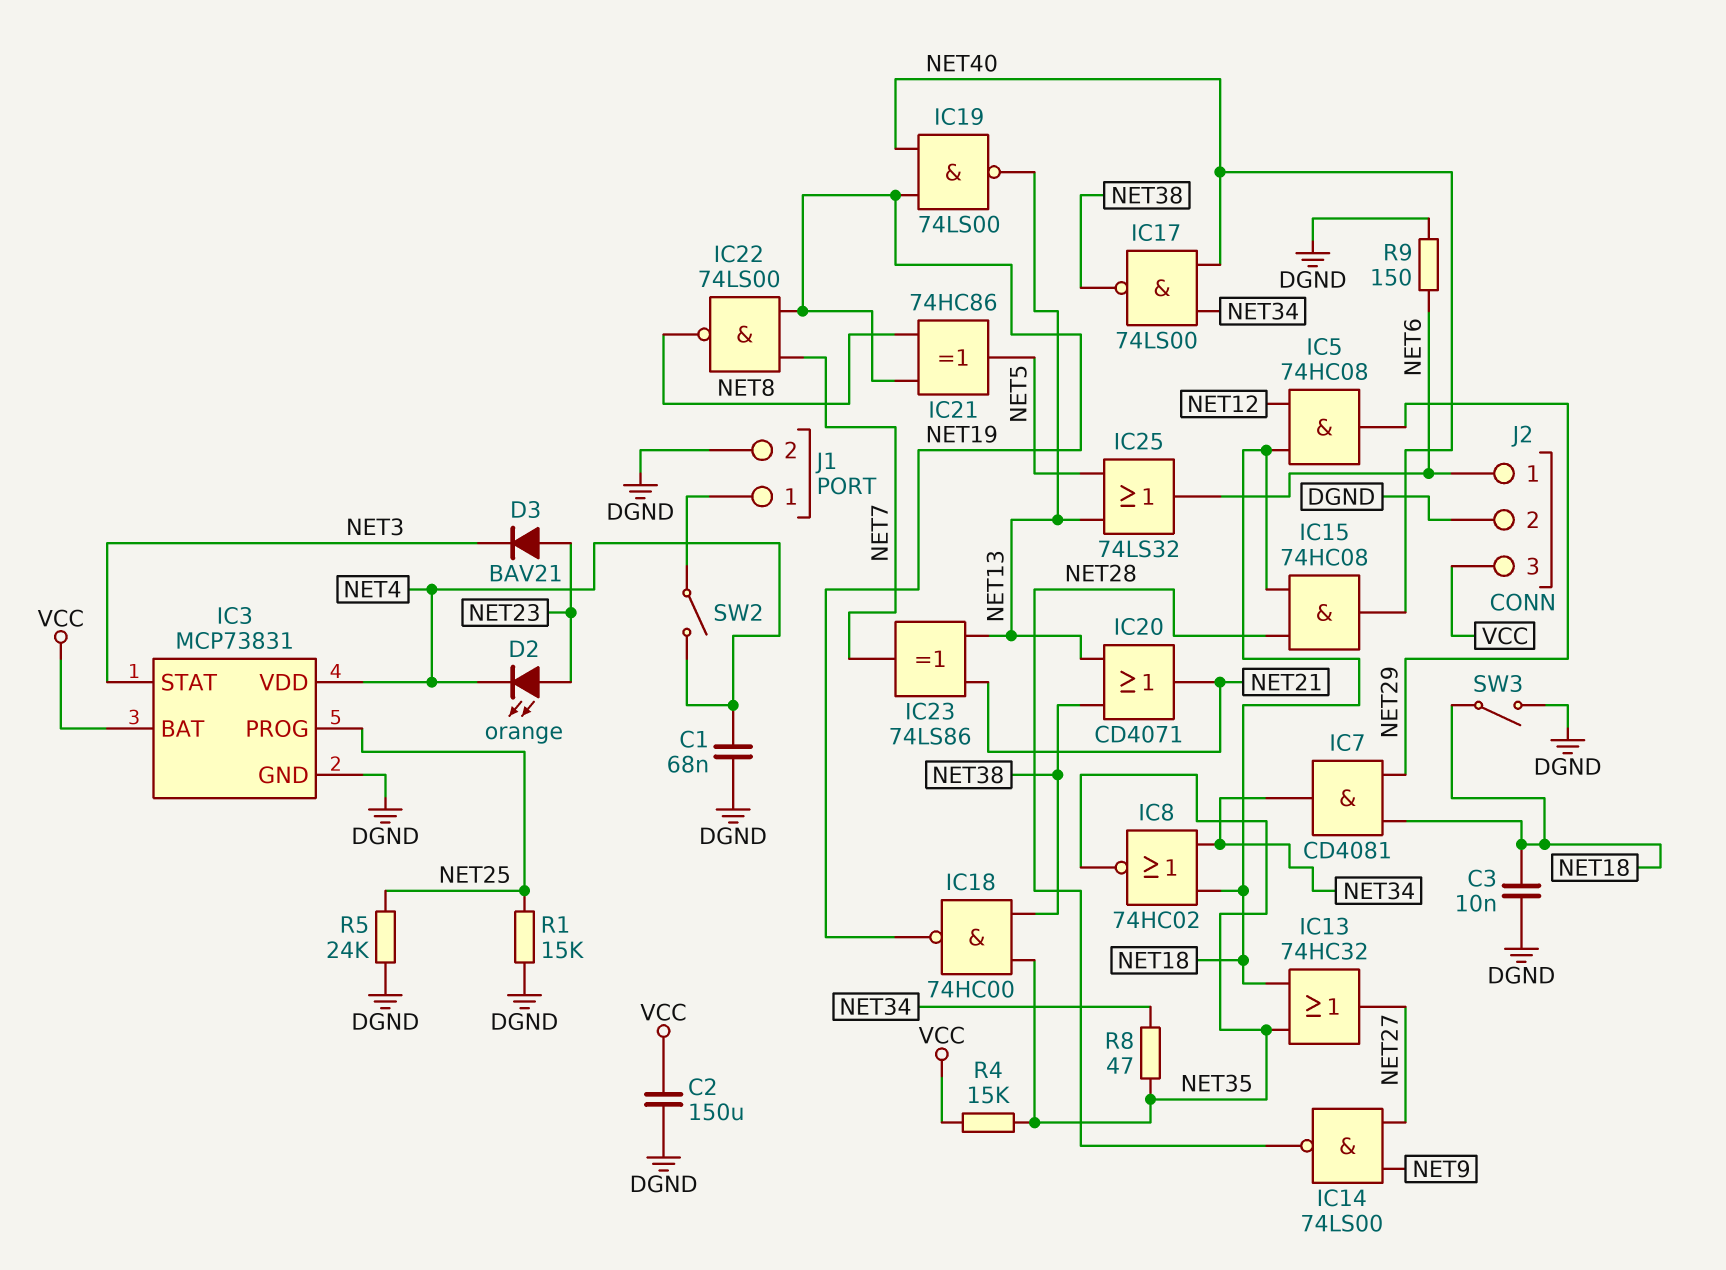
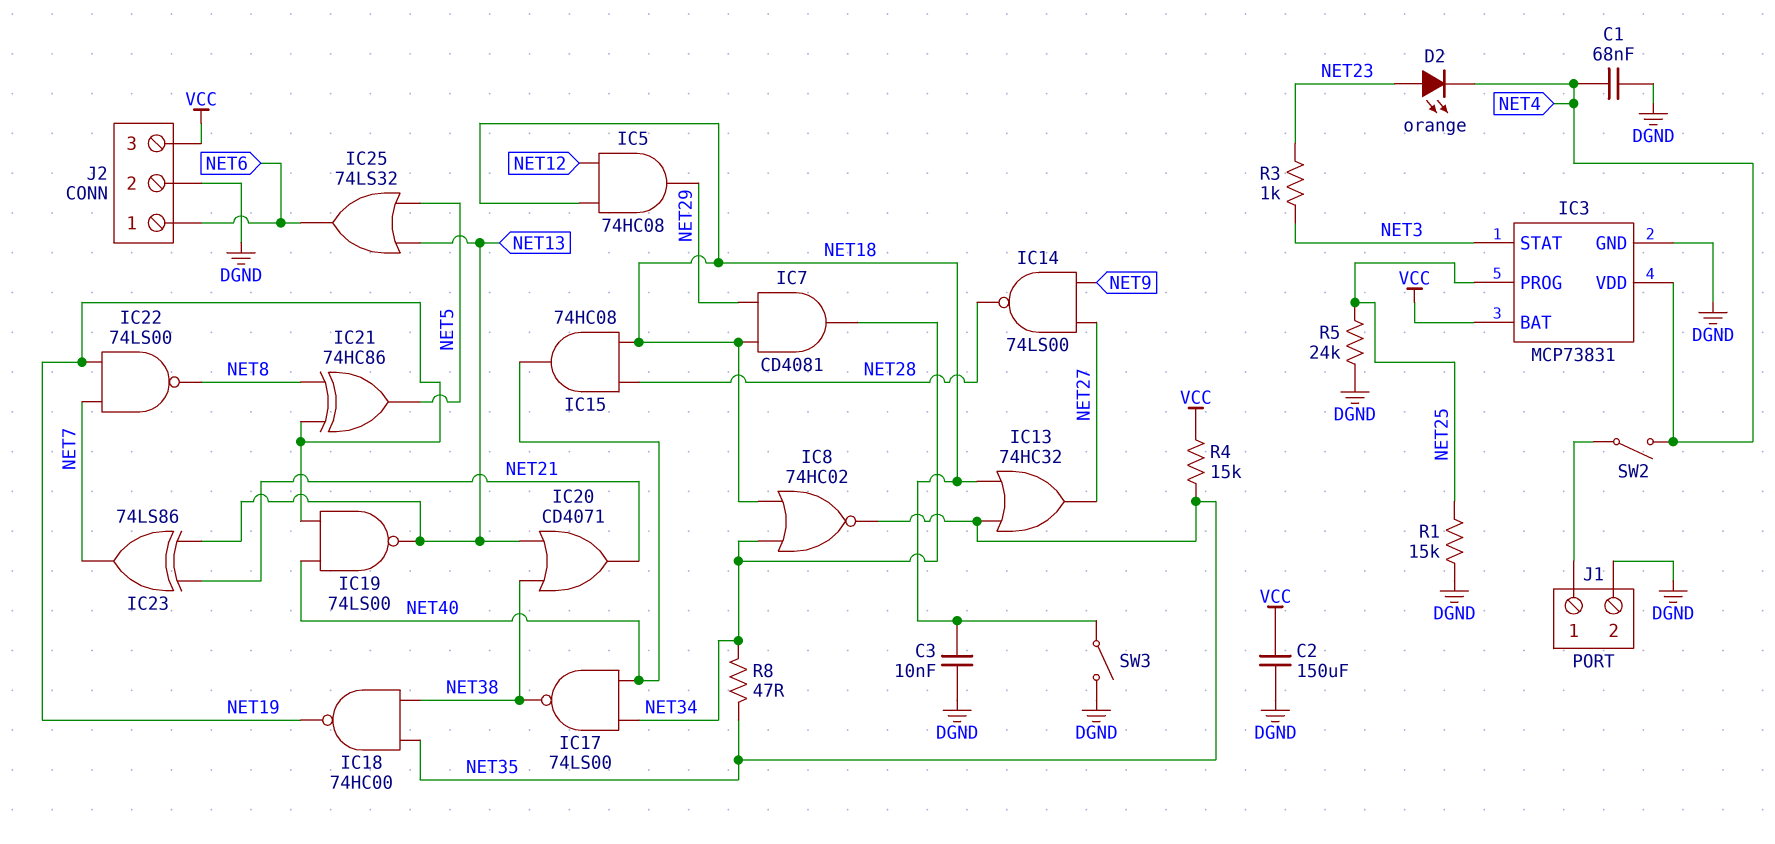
D3: diode BAV21 (A NET23, K NET3) -> none
R3: none -> 1k (NET3, NET23)
R9: 150 (DGND, NET6) -> none

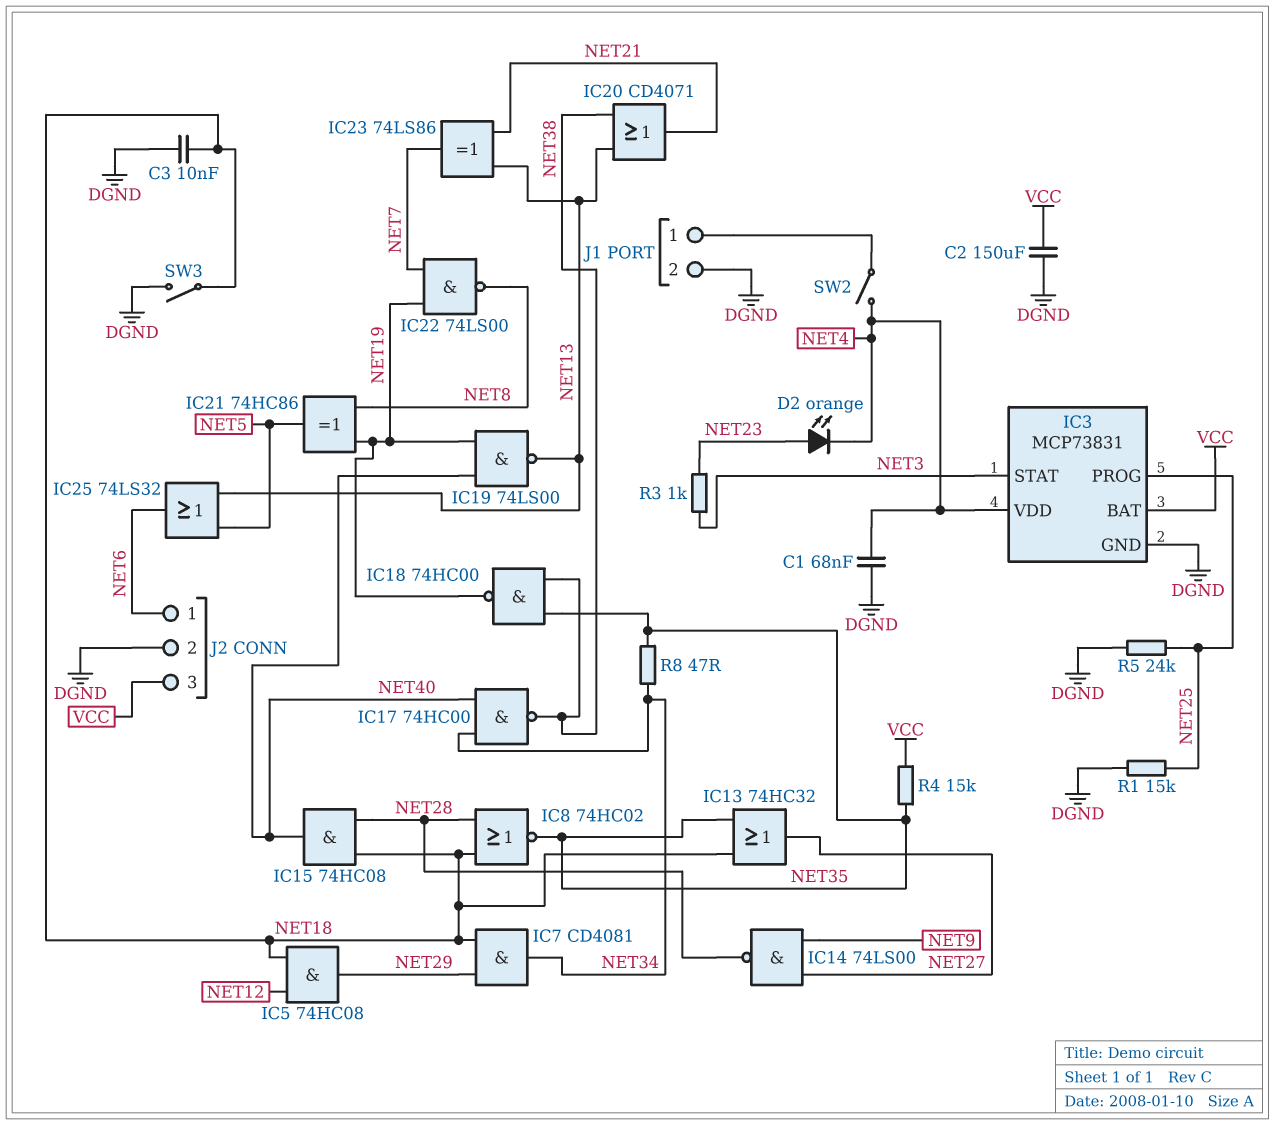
IC8: NOR 74HC02 (in NET18, in NET34, out NET35) -> NOR 74HC02 (in NET18, in NET28, out NET35)
IC17: NAND 74LS00 (in NET34, in NET40, out NET38) -> NAND 74HC00 (in NET34, in NET40, out NET38)

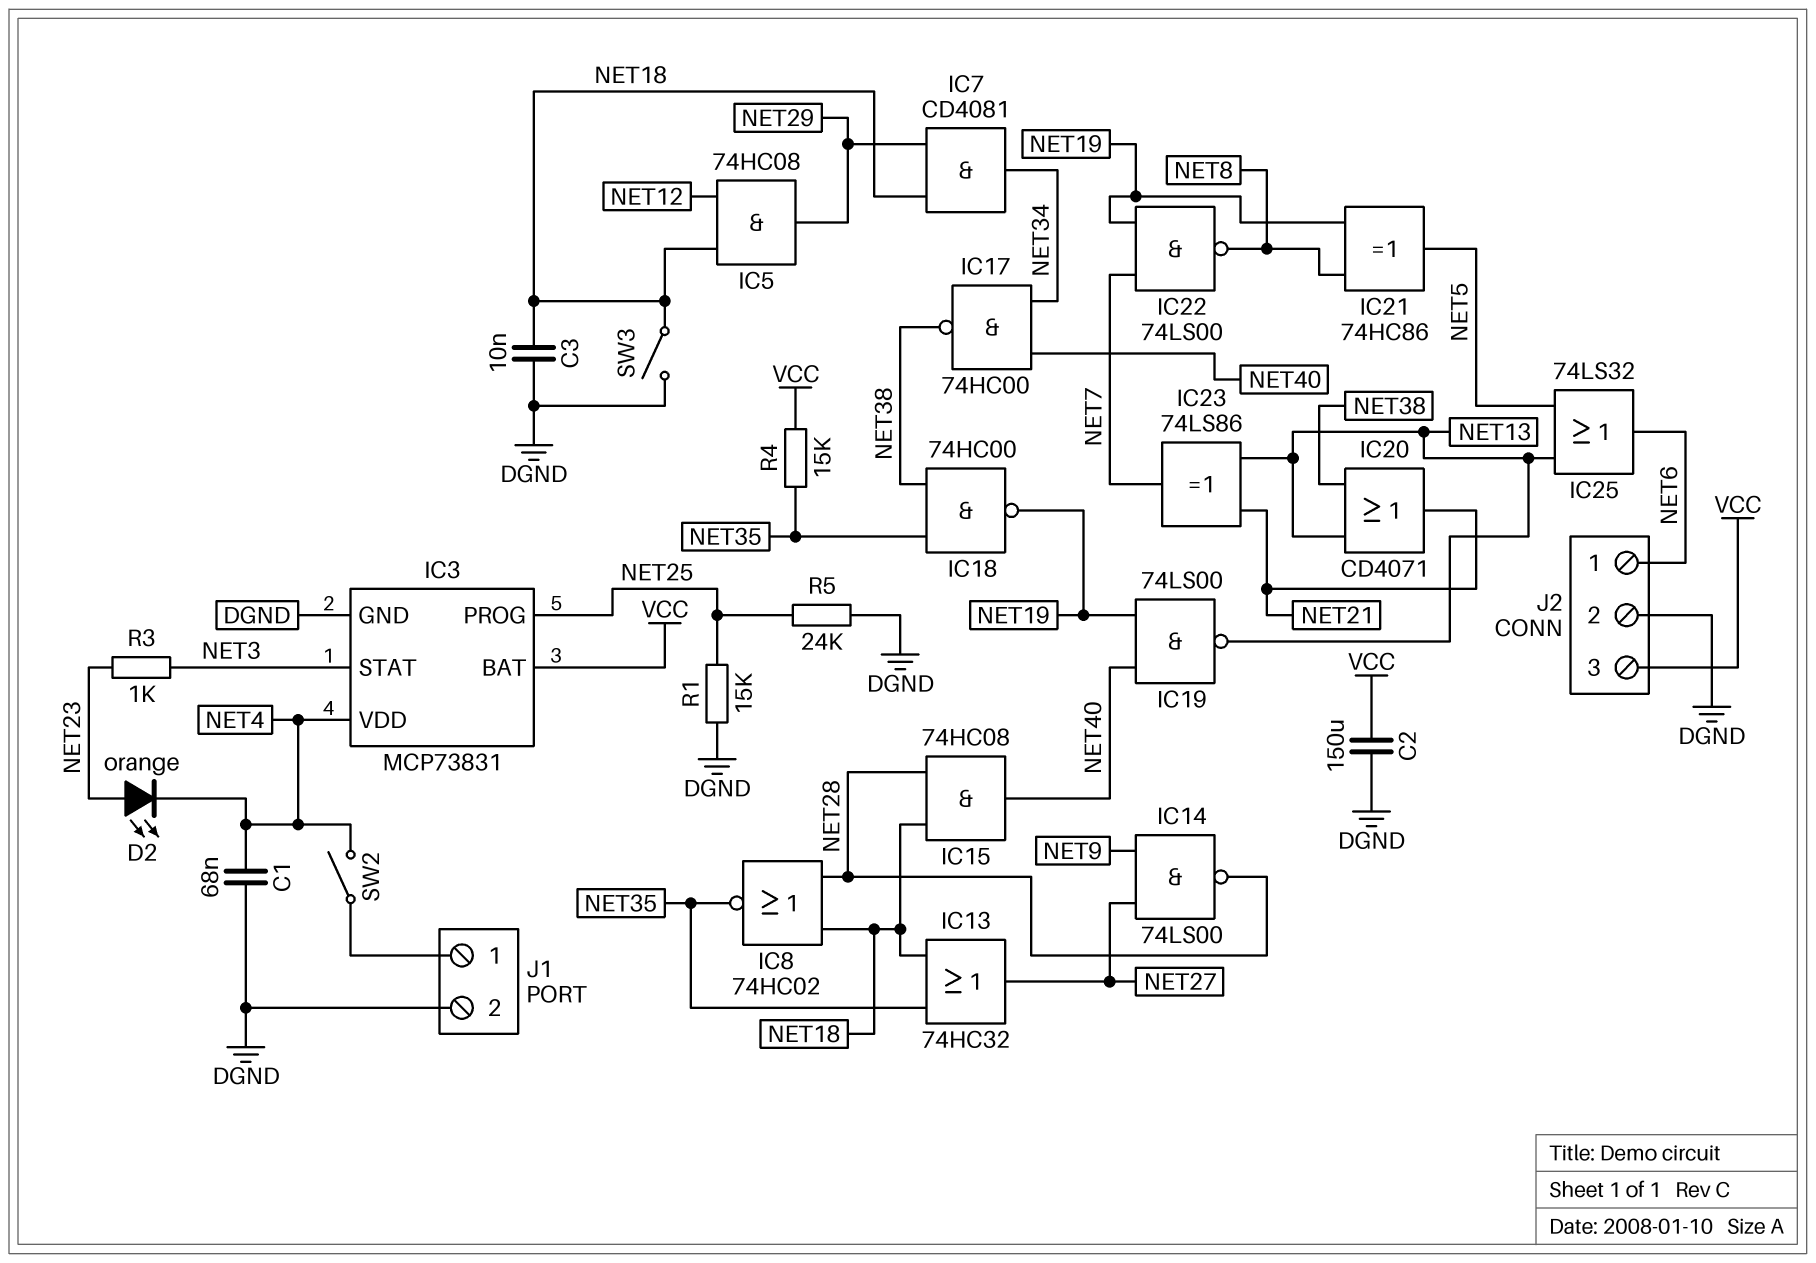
R8: 47 (NET34, NET35) -> none

